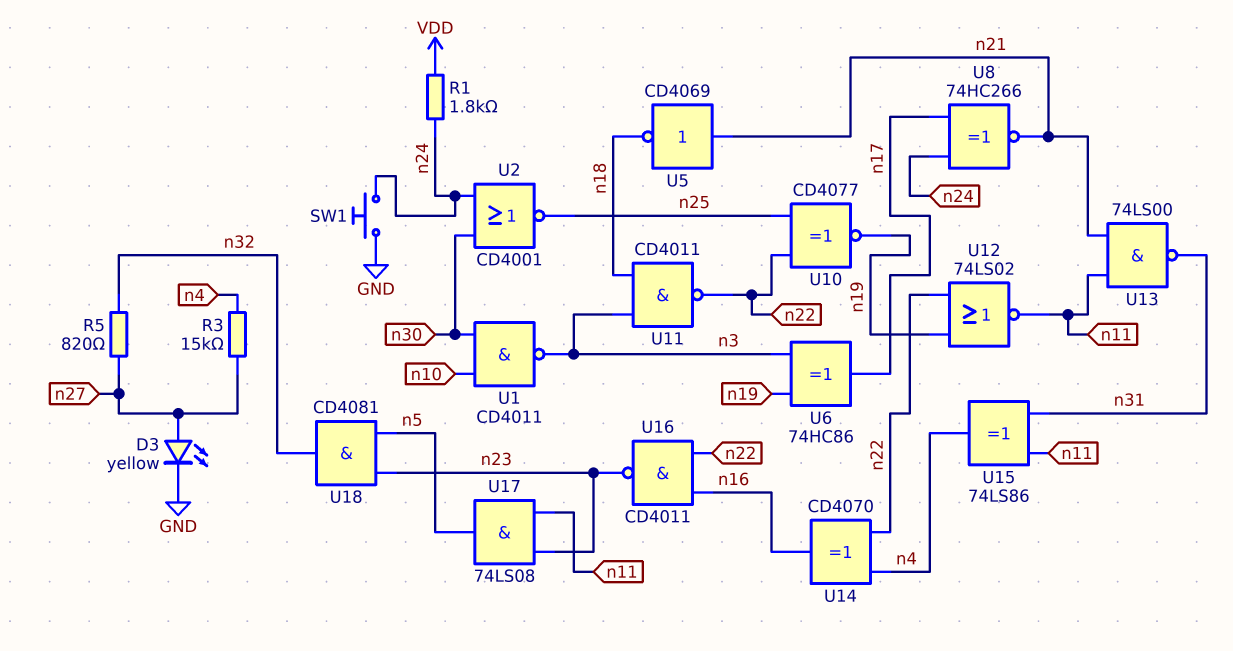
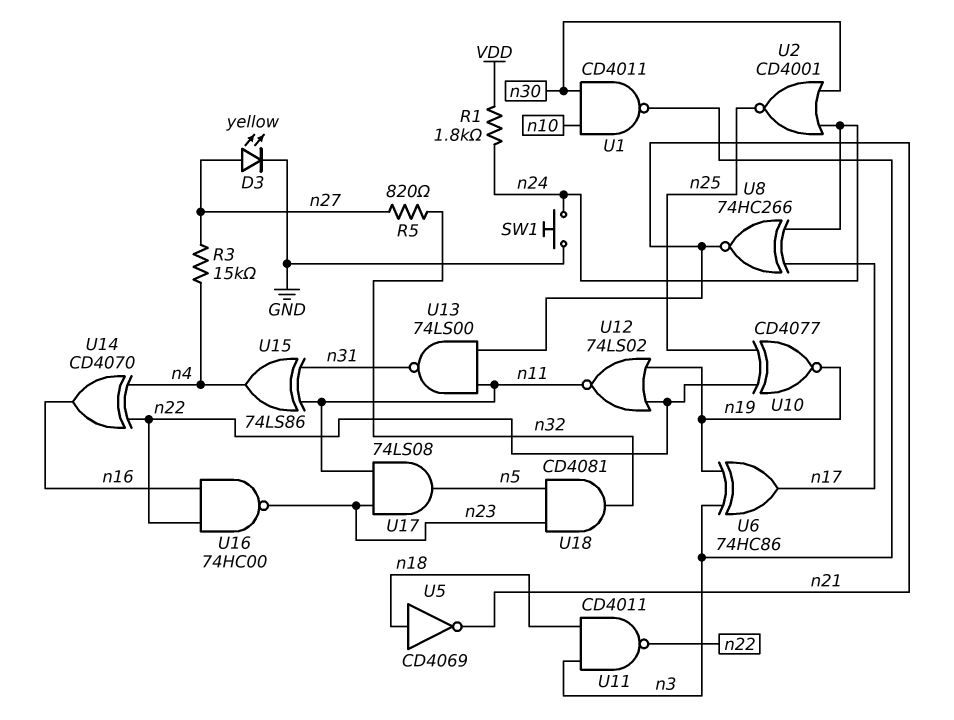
U5: NOT CD4069 (in n21, out n18) -> NOT CD4069 (in n18, out n21)
U16: NAND CD4011 (in n16, in n22, out n23) -> NAND 74HC00 (in n16, in n22, out n23)

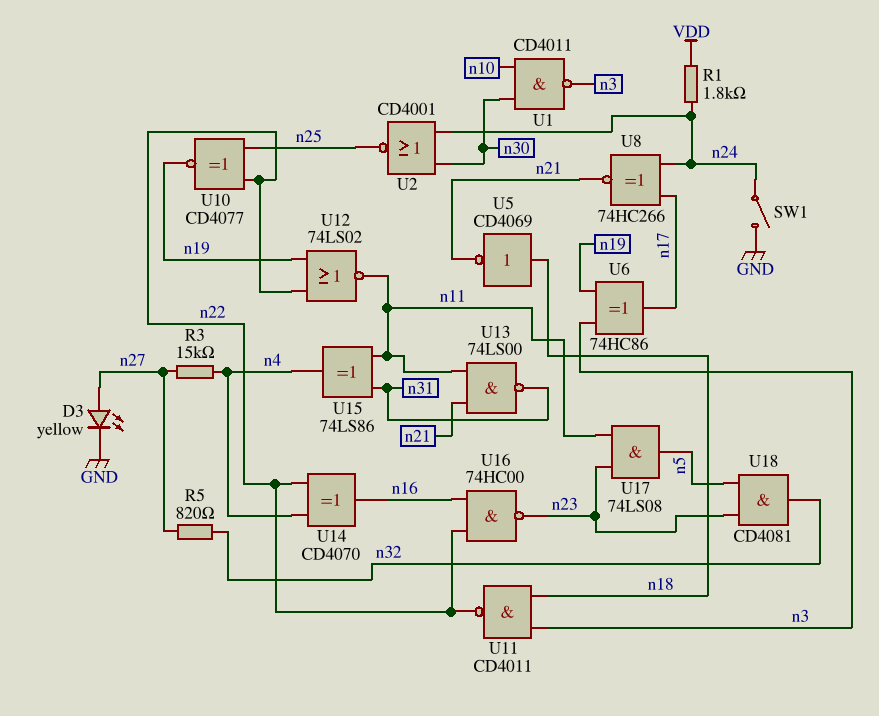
SW1: button (GND, n24) -> switch (GND, n24)

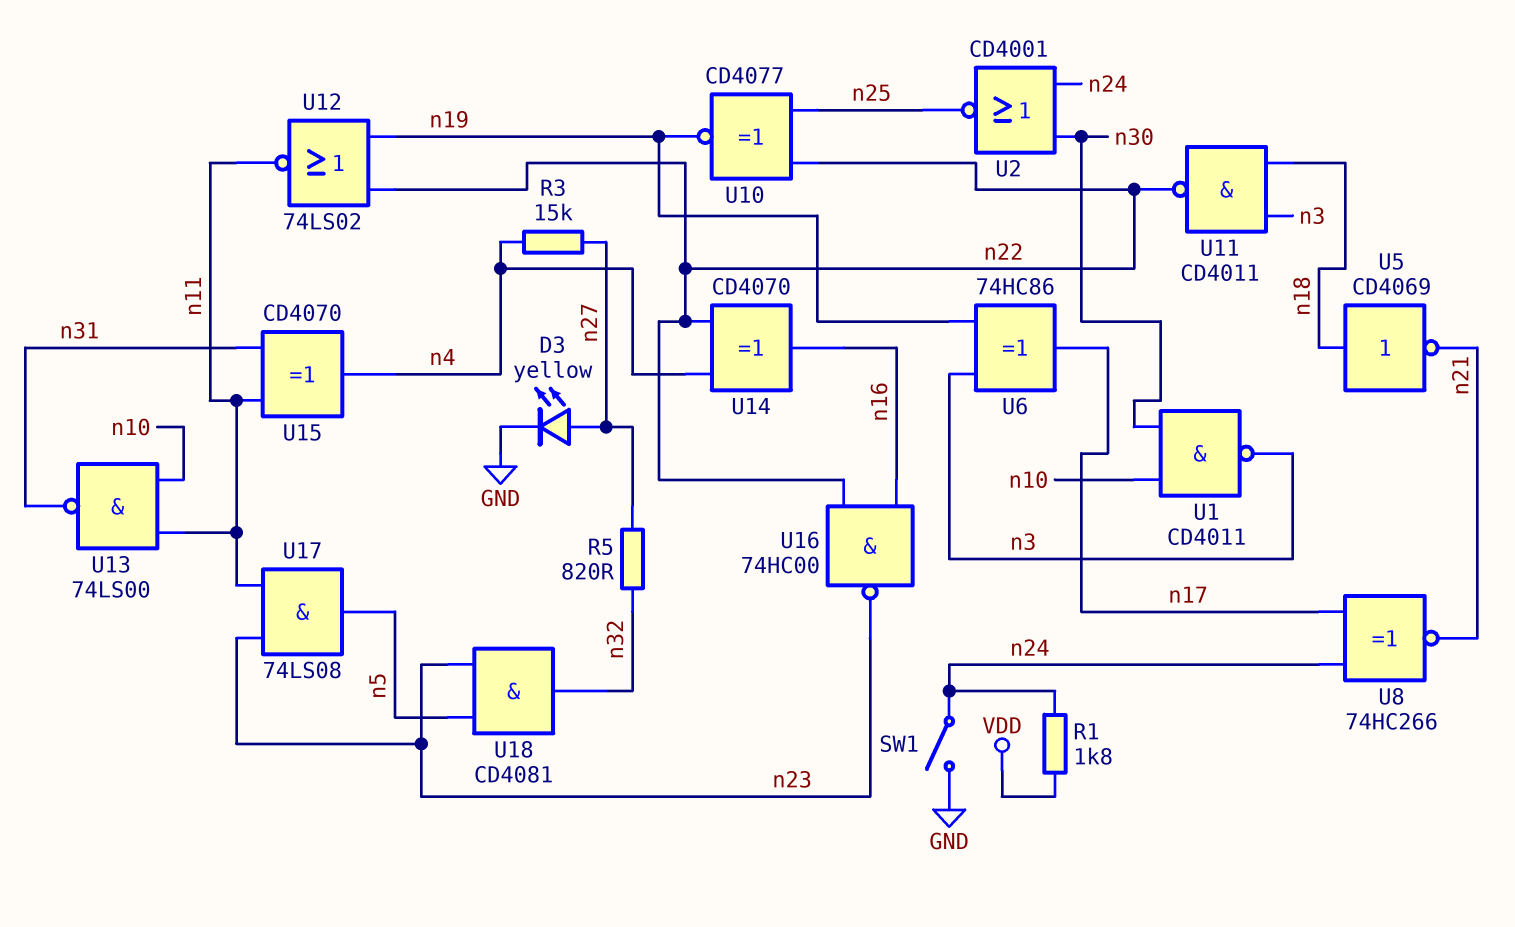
U13: NAND 74LS00 (in n11, in n21, out n31) -> NAND 74LS00 (in n10, in n11, out n31)
U15: XOR 74LS86 (in n11, in n31, out n4) -> XOR CD4070 (in n11, in n31, out n4)

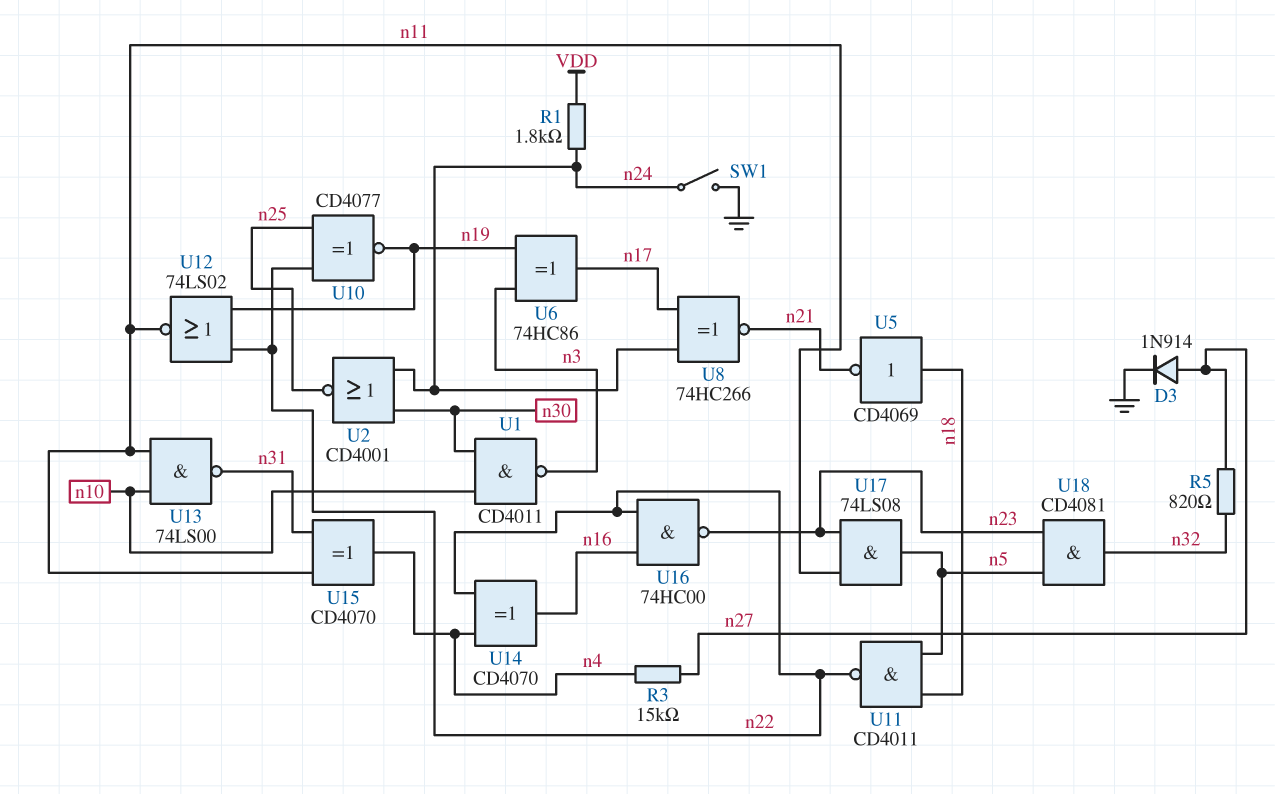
D3: LED yellow (A n27, K GND) -> diode 1N914 (A n27, K GND)
U11: NAND CD4011 (in n3, in n18, out n22) -> NAND CD4011 (in n5, in n18, out n22)

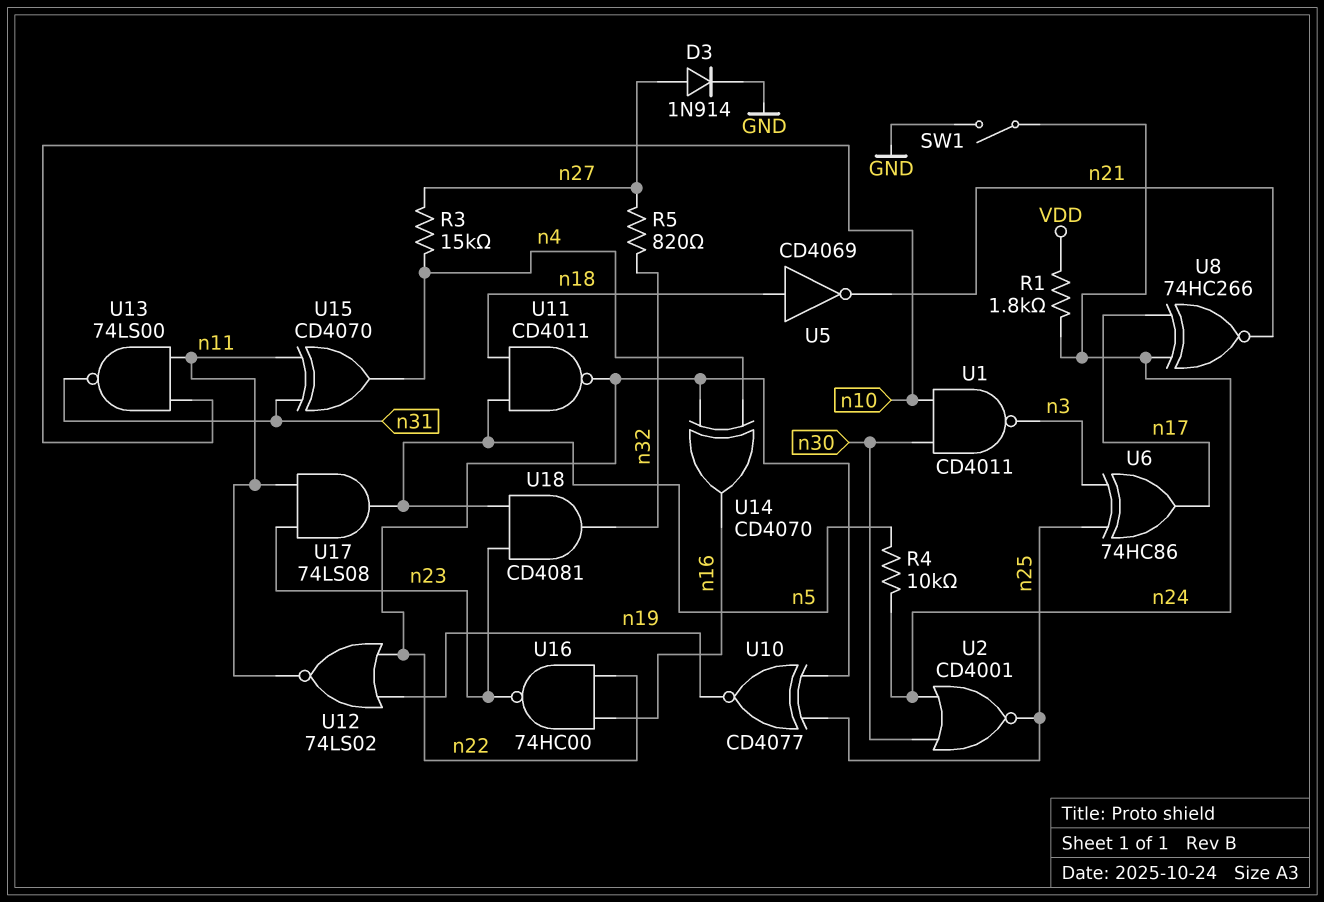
R4: none -> 10k (n5, n24)
U6: XOR 74HC86 (in n3, in n19, out n17) -> XOR 74HC86 (in n3, in n25, out n17)

